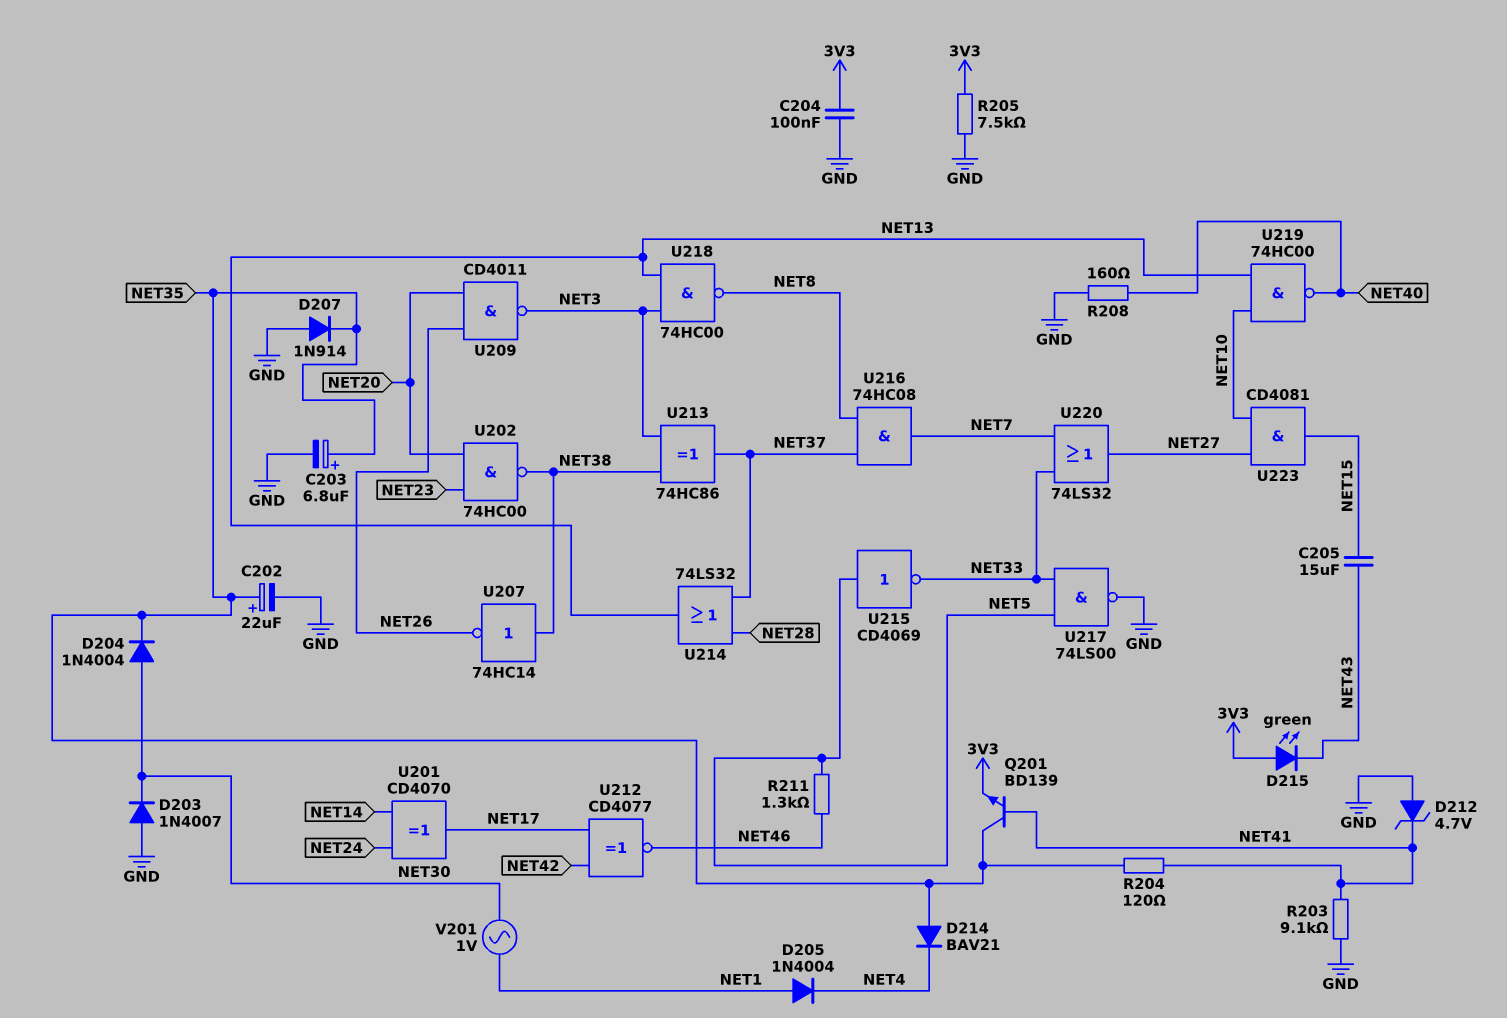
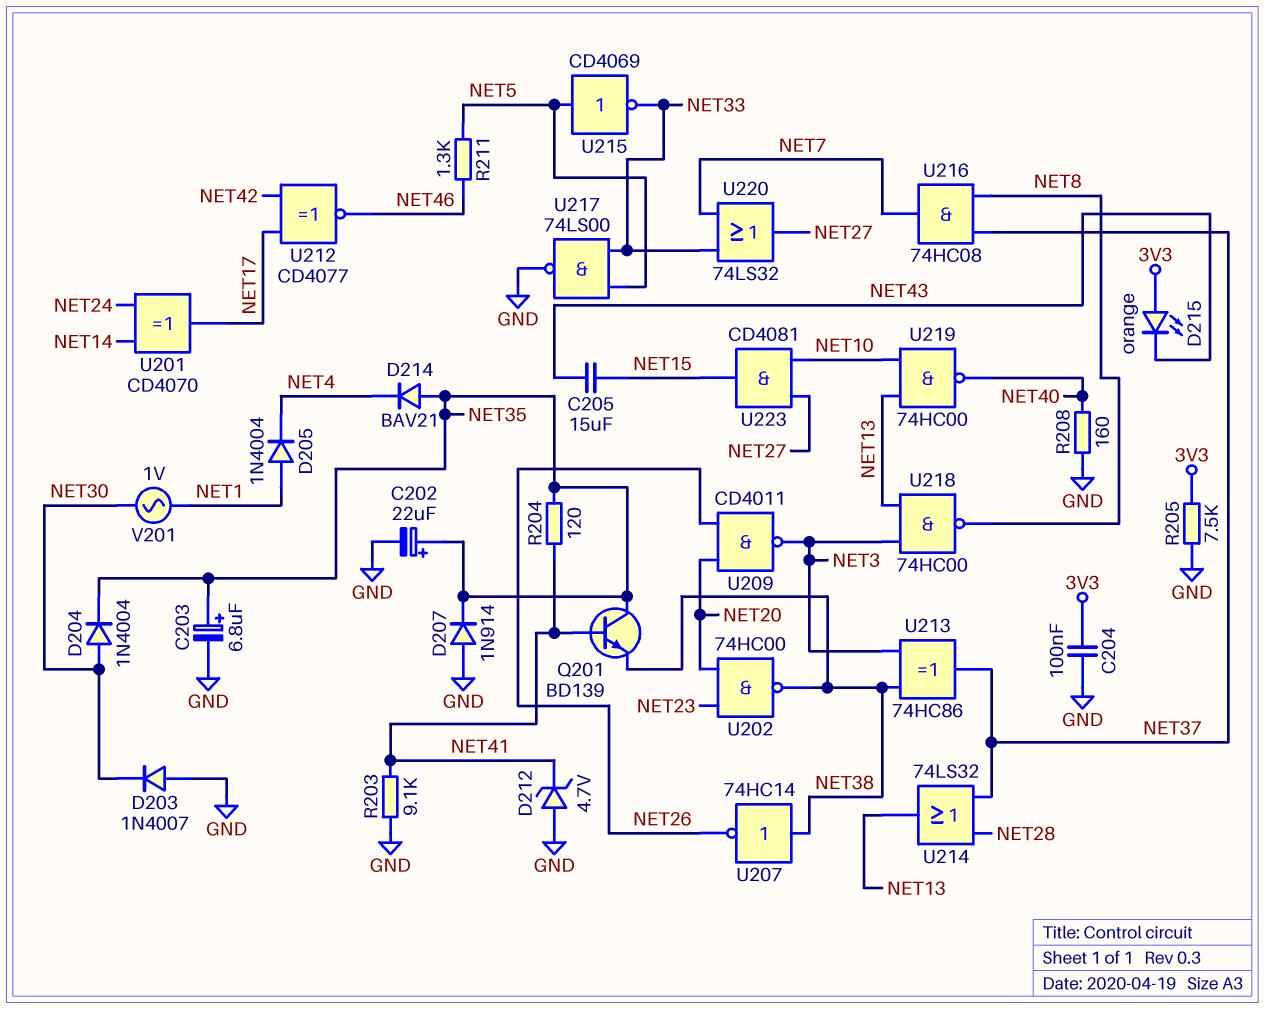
D215: LED green (A 3V3, K NET43) -> LED orange (A 3V3, K NET43)
Q201: NPN BD139 (B NET41, C NET35, E 3V3) -> NPN BD139 (B NET41, C NET35, E NET38)

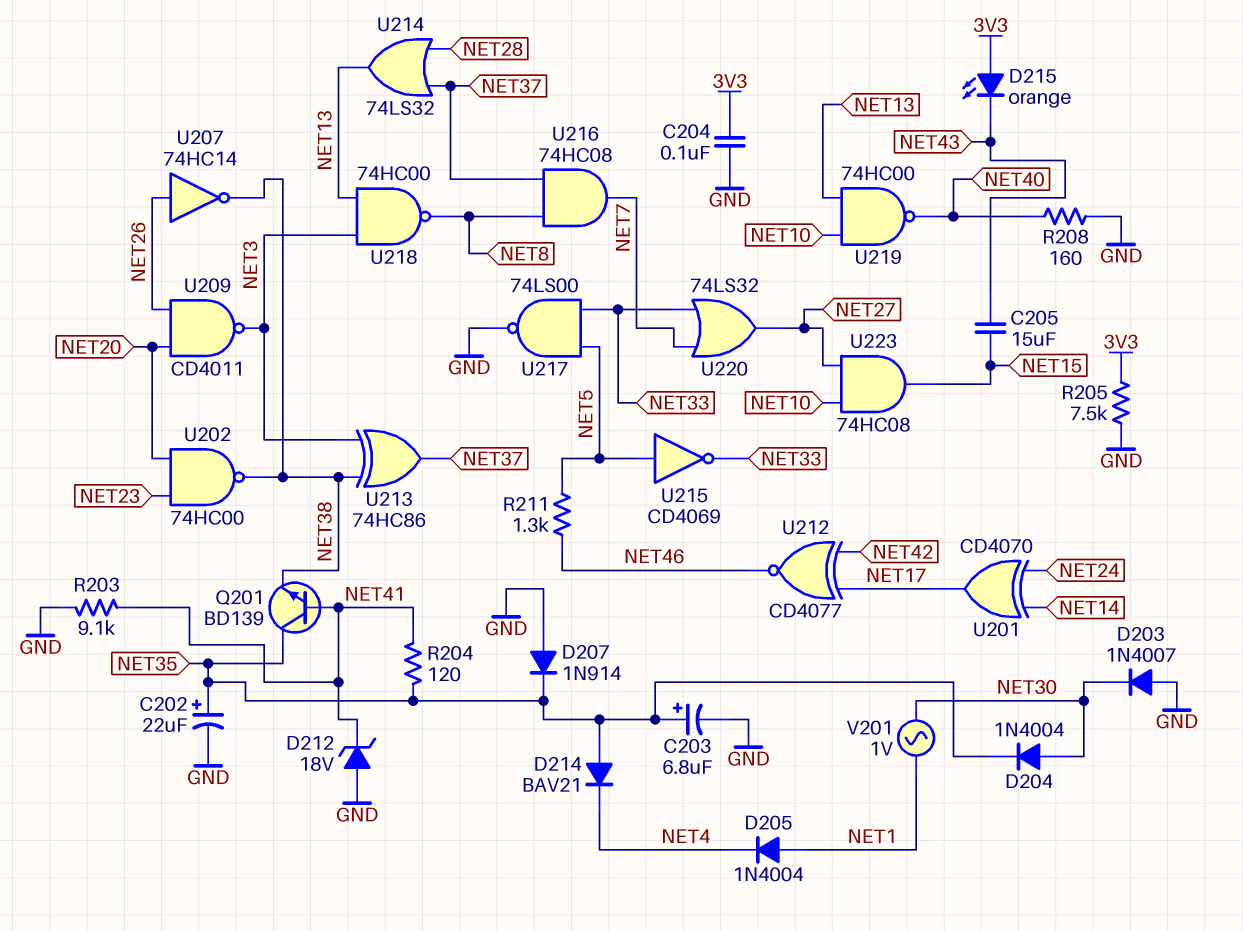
D212: zener 4.7V (A GND, K NET41) -> zener 18V (A GND, K NET41)
U207: NOT 74HC14 (in NET38, out NET26) -> NOT 74HC14 (in NET26, out NET38)
U223: AND CD4081 (in NET10, in NET27, out NET15) -> AND 74HC08 (in NET10, in NET27, out NET15)

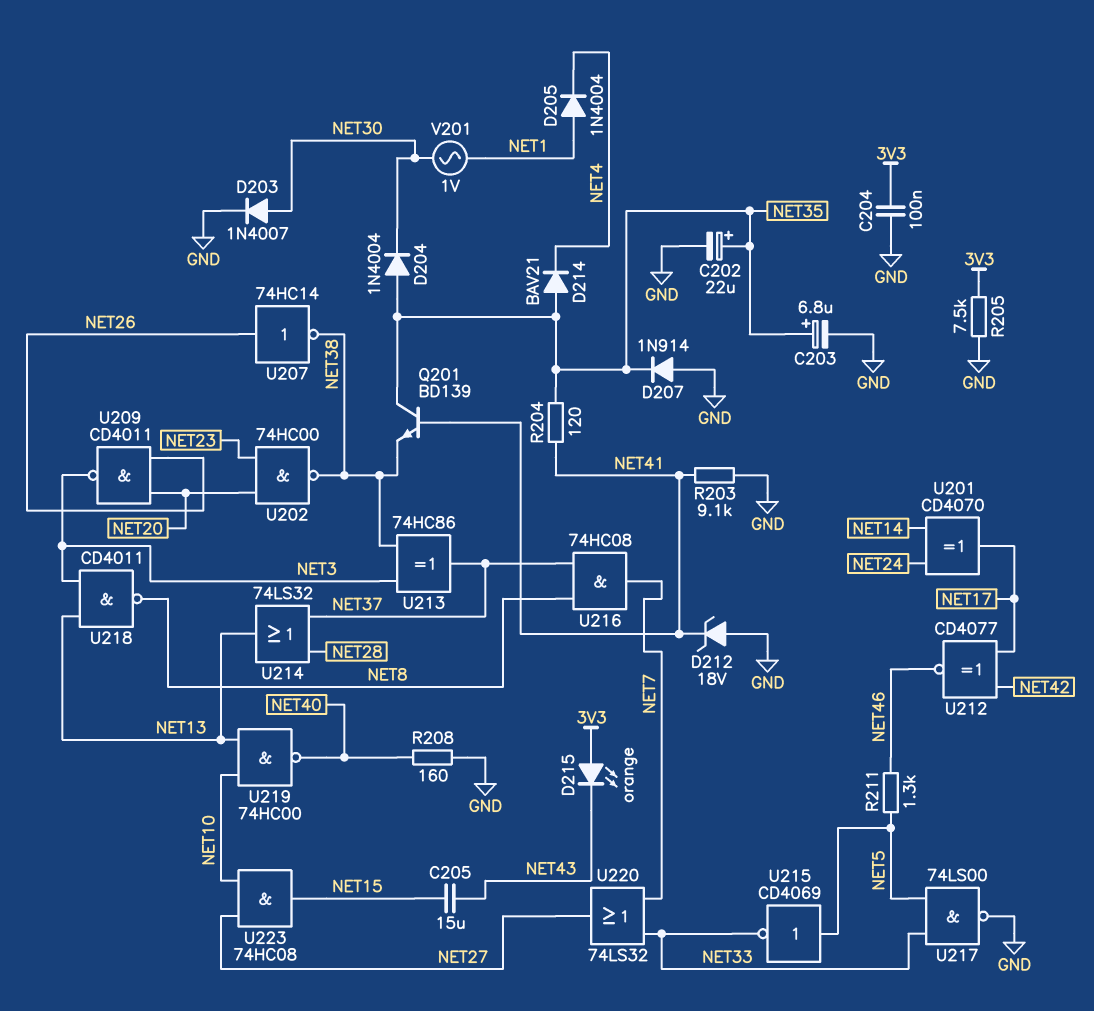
D203: diode 1N4007 (A GND, K NET30) -> diode 1N4007 (A NET30, K GND)
D204: diode 1N4004 (A NET30, K NET35) -> diode 1N4004 (A NET35, K NET30)
U218: NAND 74HC00 (in NET3, in NET13, out NET8) -> NAND CD4011 (in NET3, in NET13, out NET8)

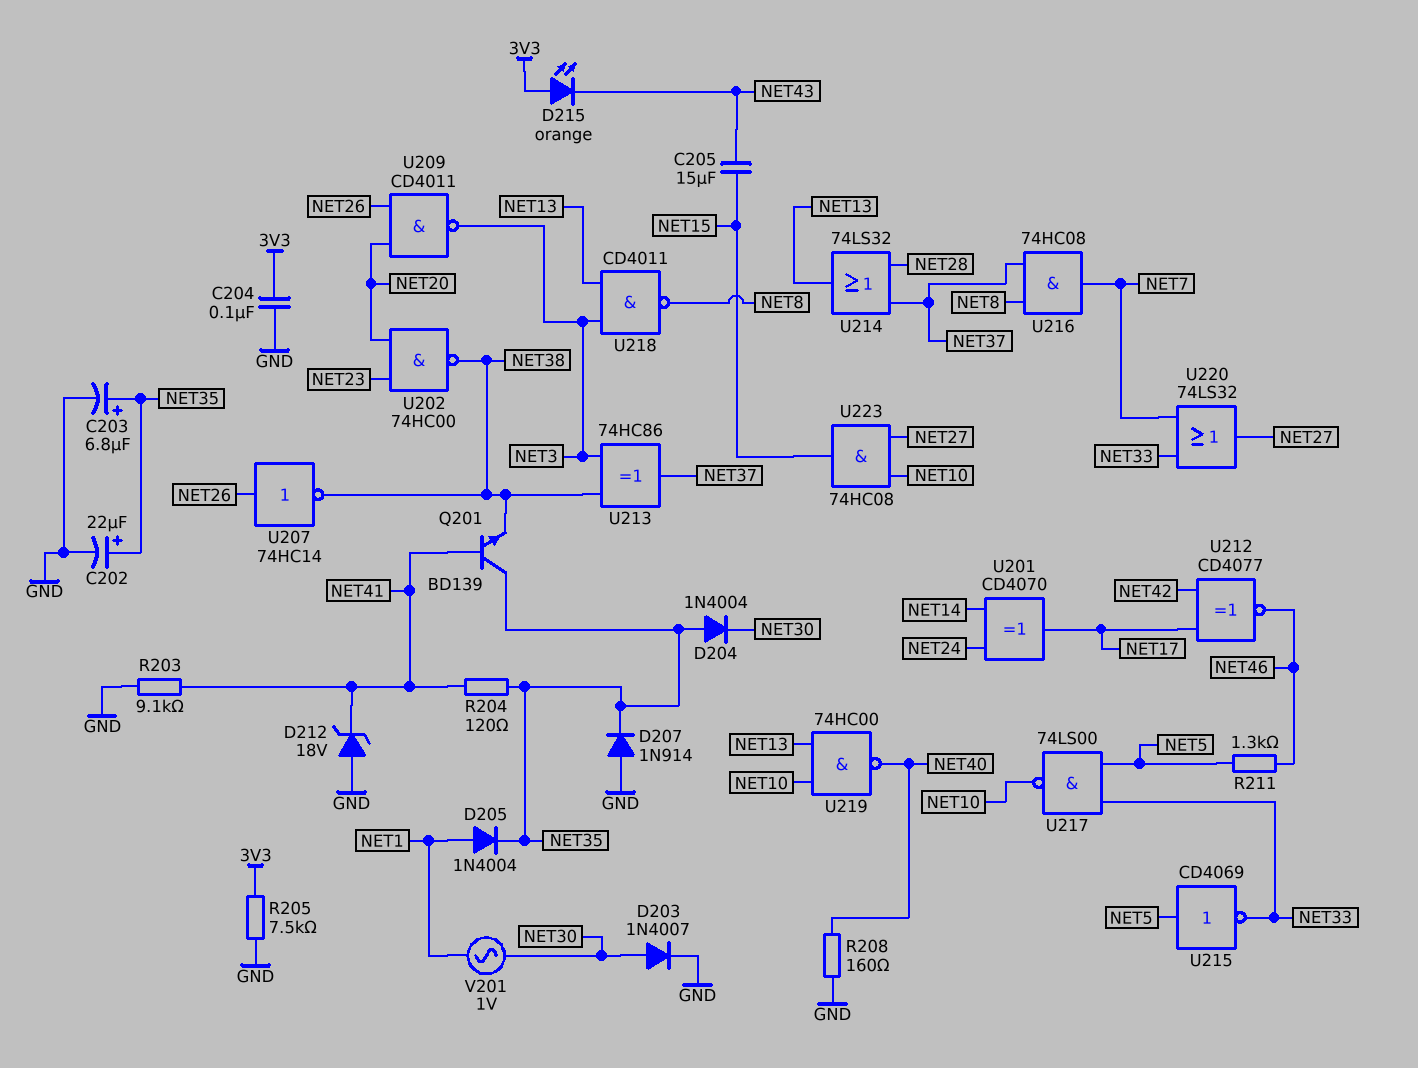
D205: diode 1N4004 (A NET1, K NET4) -> diode 1N4004 (A NET1, K NET35)
D214: diode BAV21 (A NET35, K NET4) -> none
U217: NAND 74LS00 (in NET5, in NET33, out GND) -> NAND 74LS00 (in NET5, in NET33, out NET10)

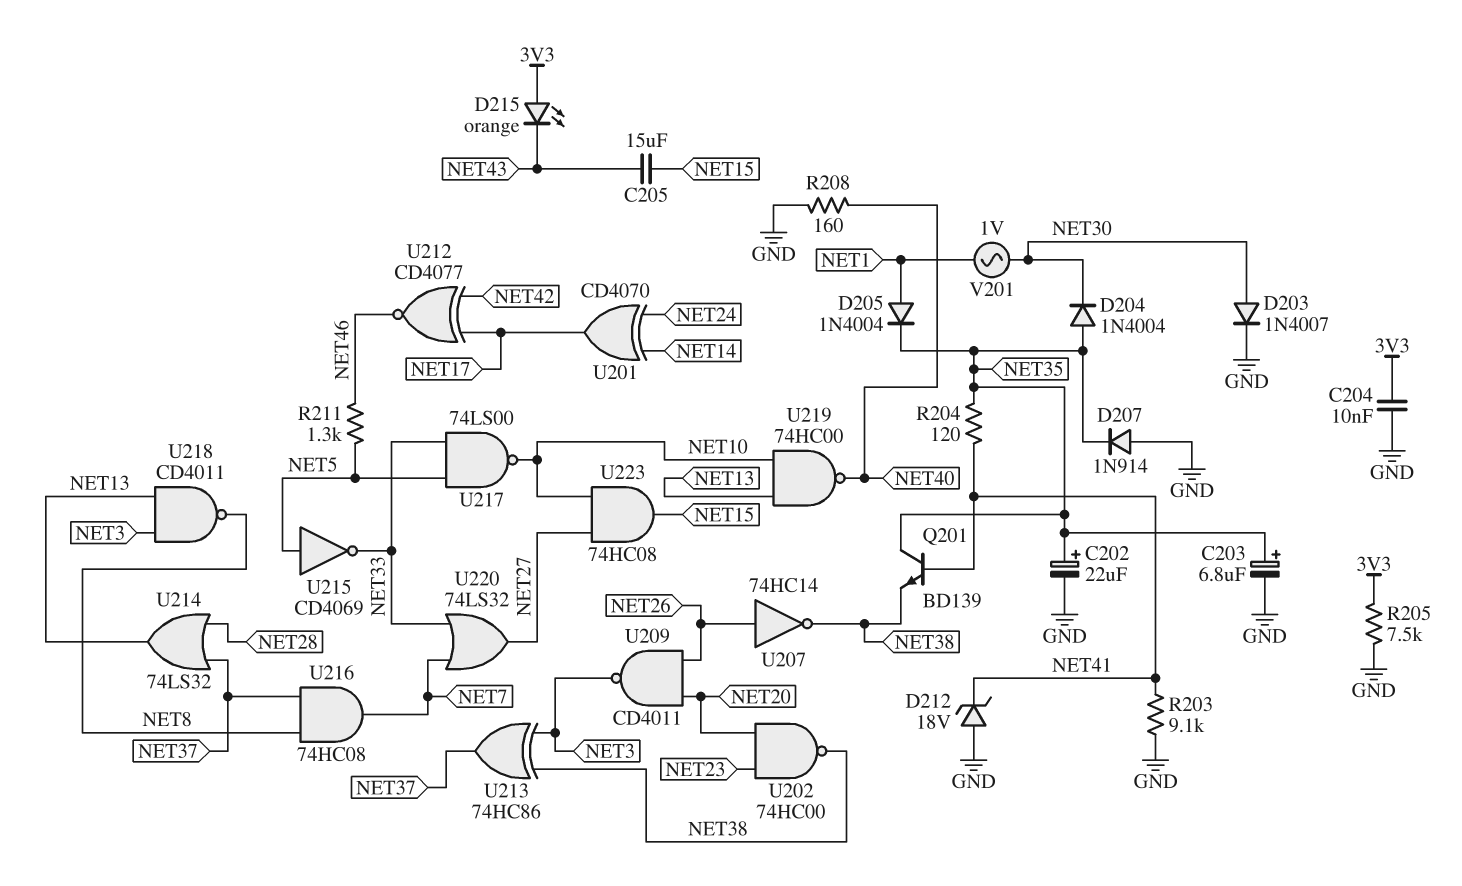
C204: 100nF (3V3, GND) -> 10nF (3V3, GND)

